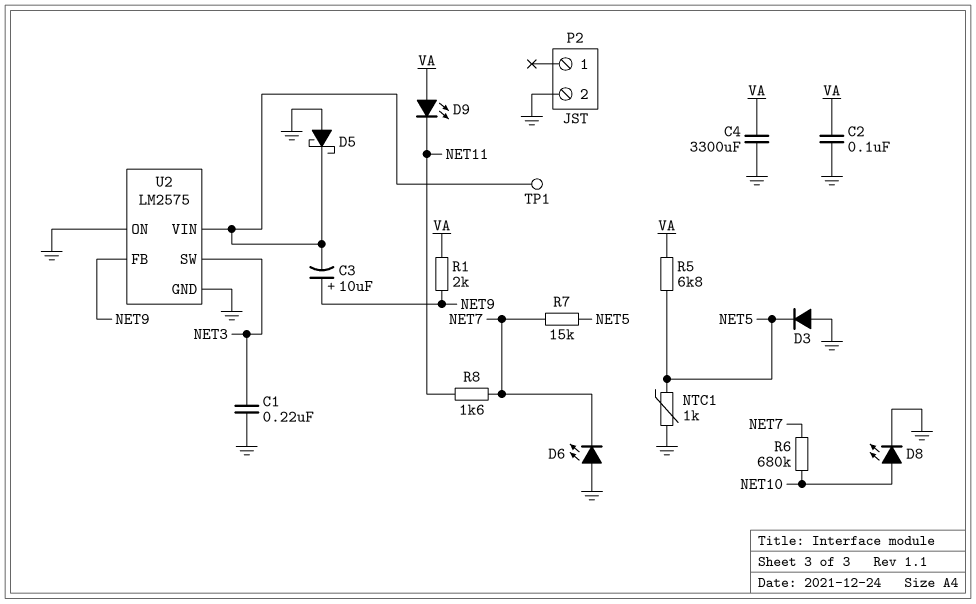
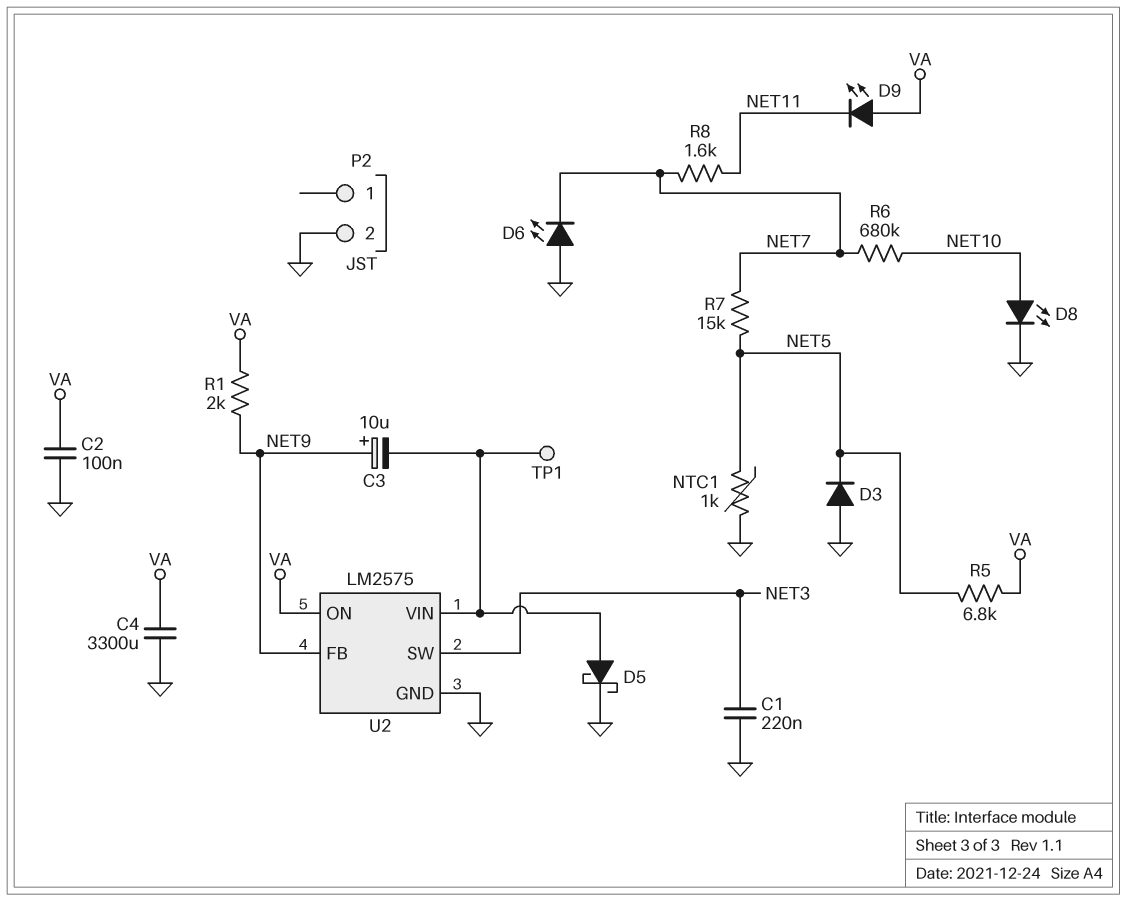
D5: schottky (A GND, K U2/VIN) -> schottky (A U2/VIN, K GND)
U2 pin ON: GND -> VA

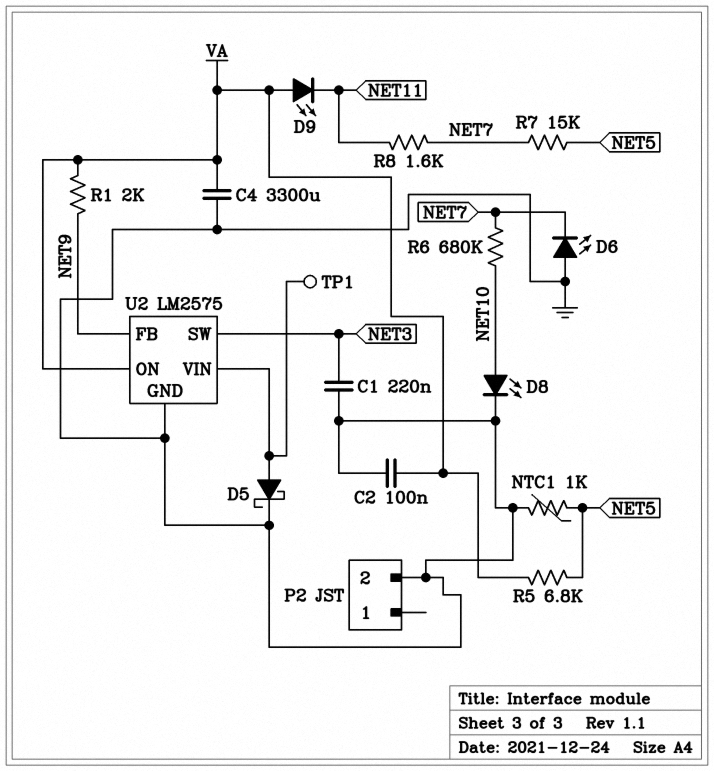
C3: 10uF (plus NET9, minus U2/VIN) -> none
D3: diode (A GND, K NET5) -> none

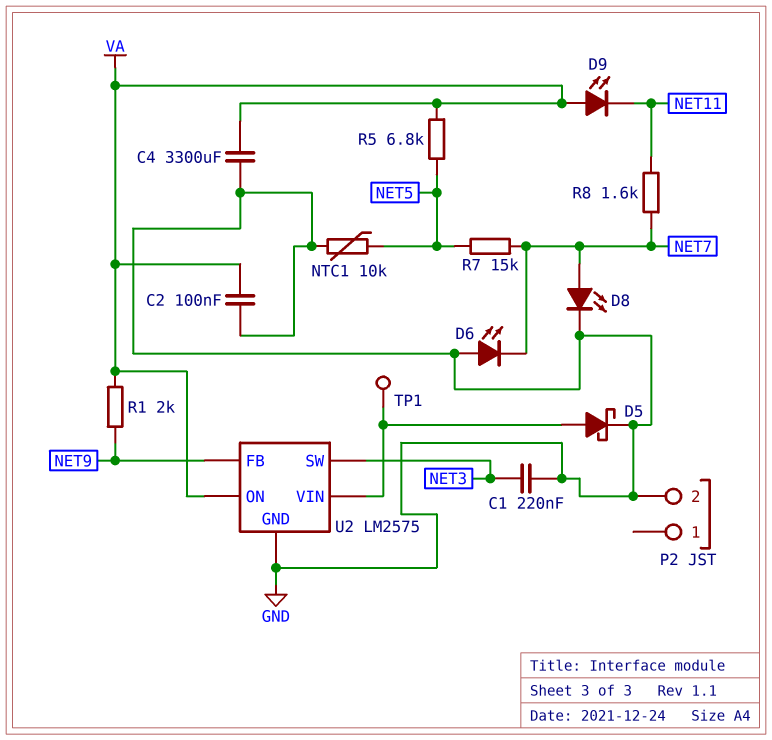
D8: LED (A NET10, K GND) -> LED (A NET7, K GND)
NTC1: 1k (GND, NET5) -> 10k (GND, NET5)
R6: 680k (NET7, NET10) -> none

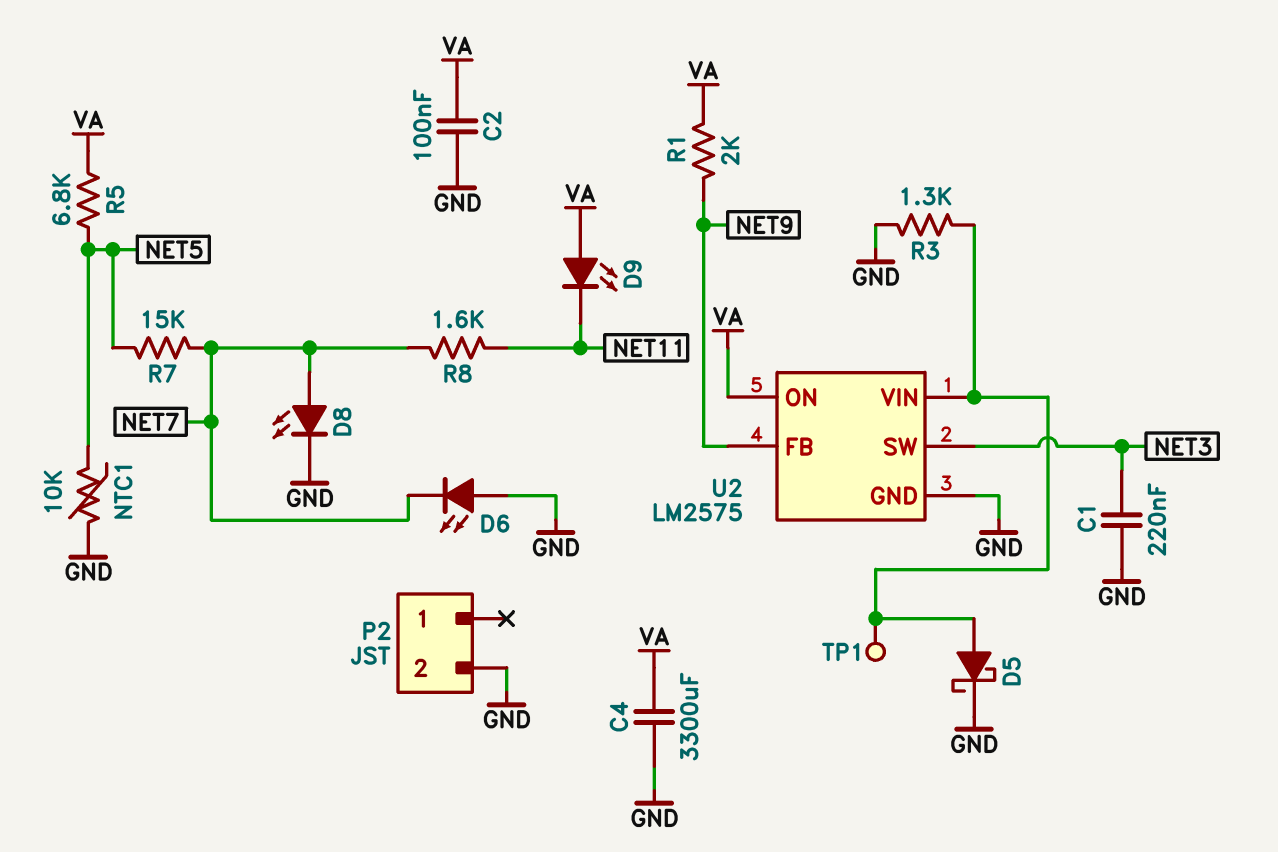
R3: none -> 1.3k (GND, U2/VIN)

